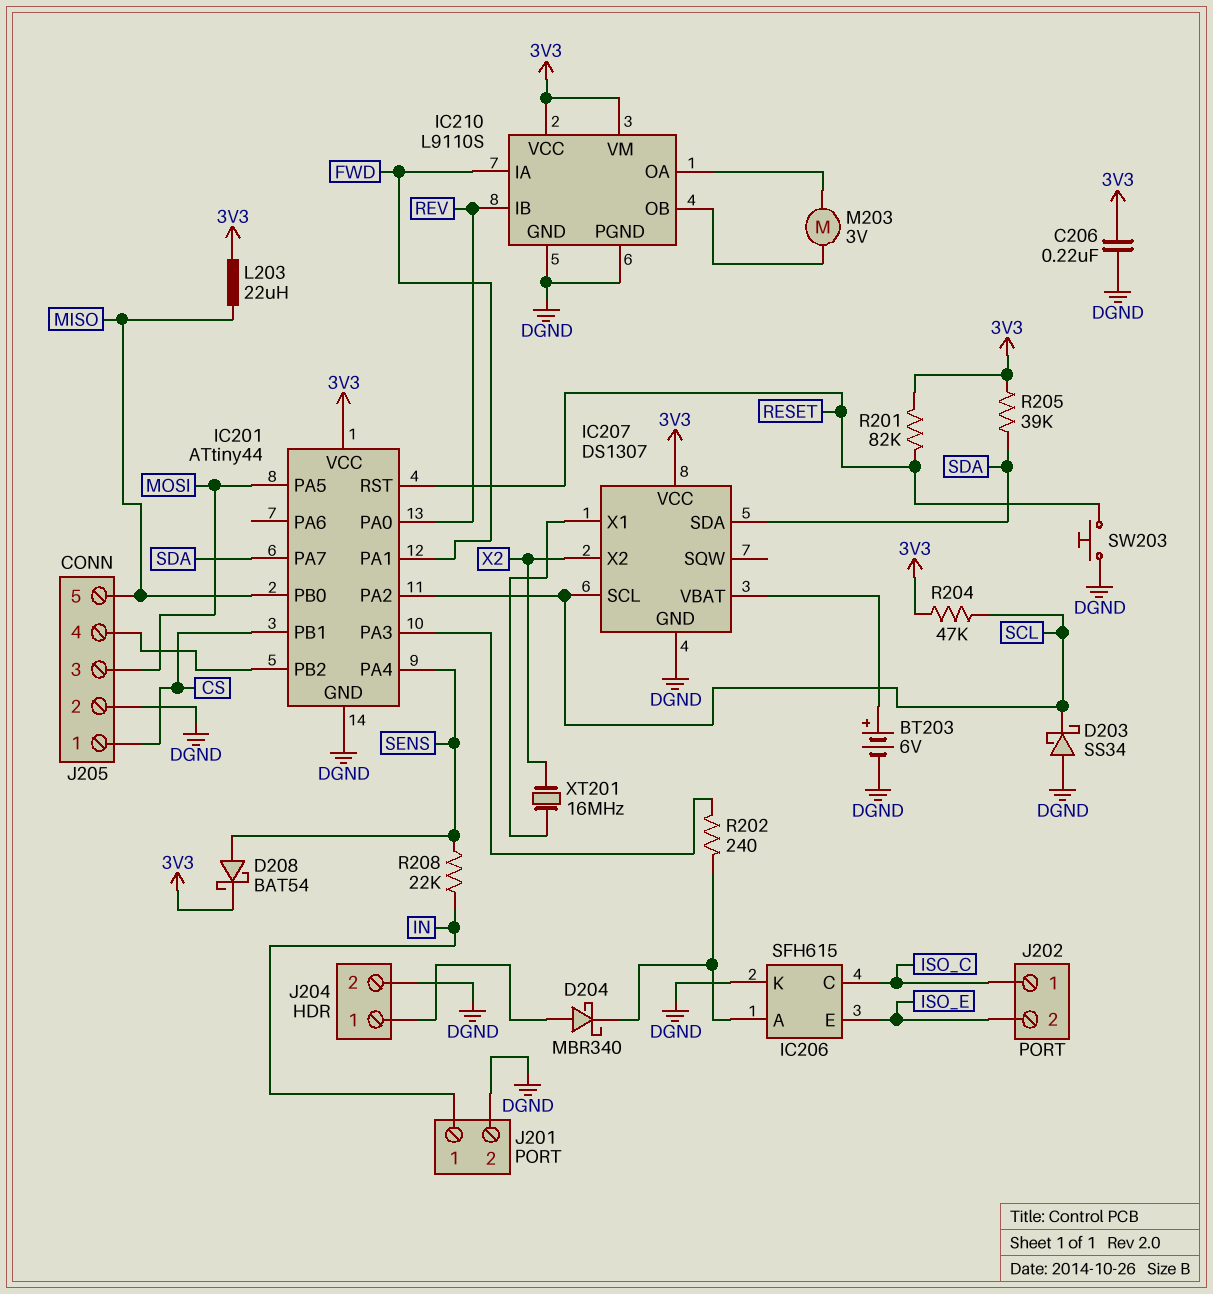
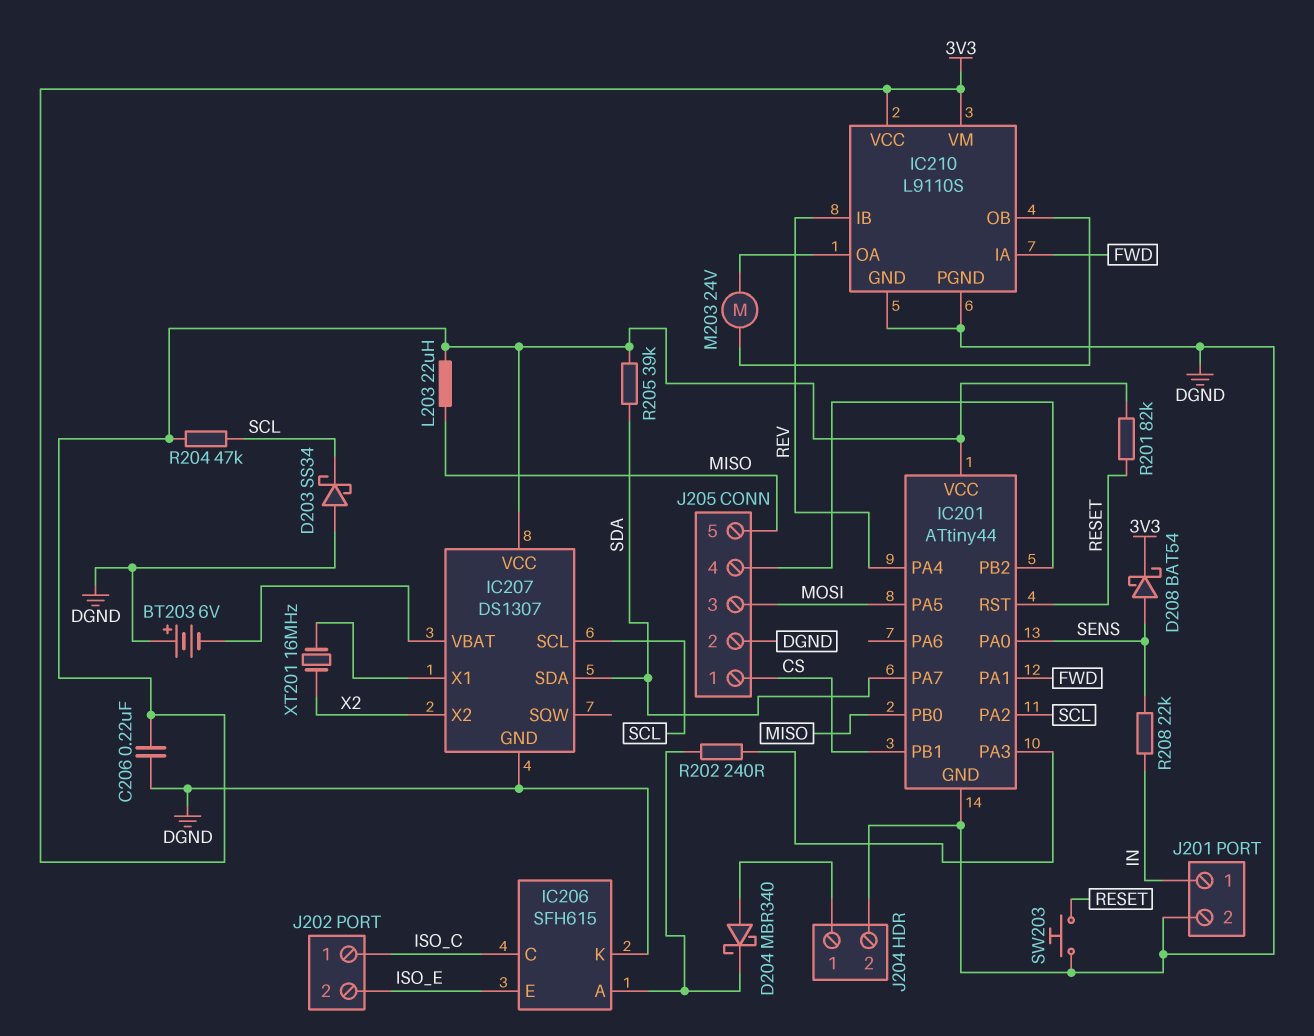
BT203: 6V (plus IC207/VBAT, minus DGND) -> 6V (plus DGND, minus IC207/VBAT)
IC201 pin PA0: REV -> SENS
IC201 pin PA4: SENS -> REV
M203: motor 3V (IC210/OA, IC210/OB) -> motor 24V (IC210/OA, IC210/OB)

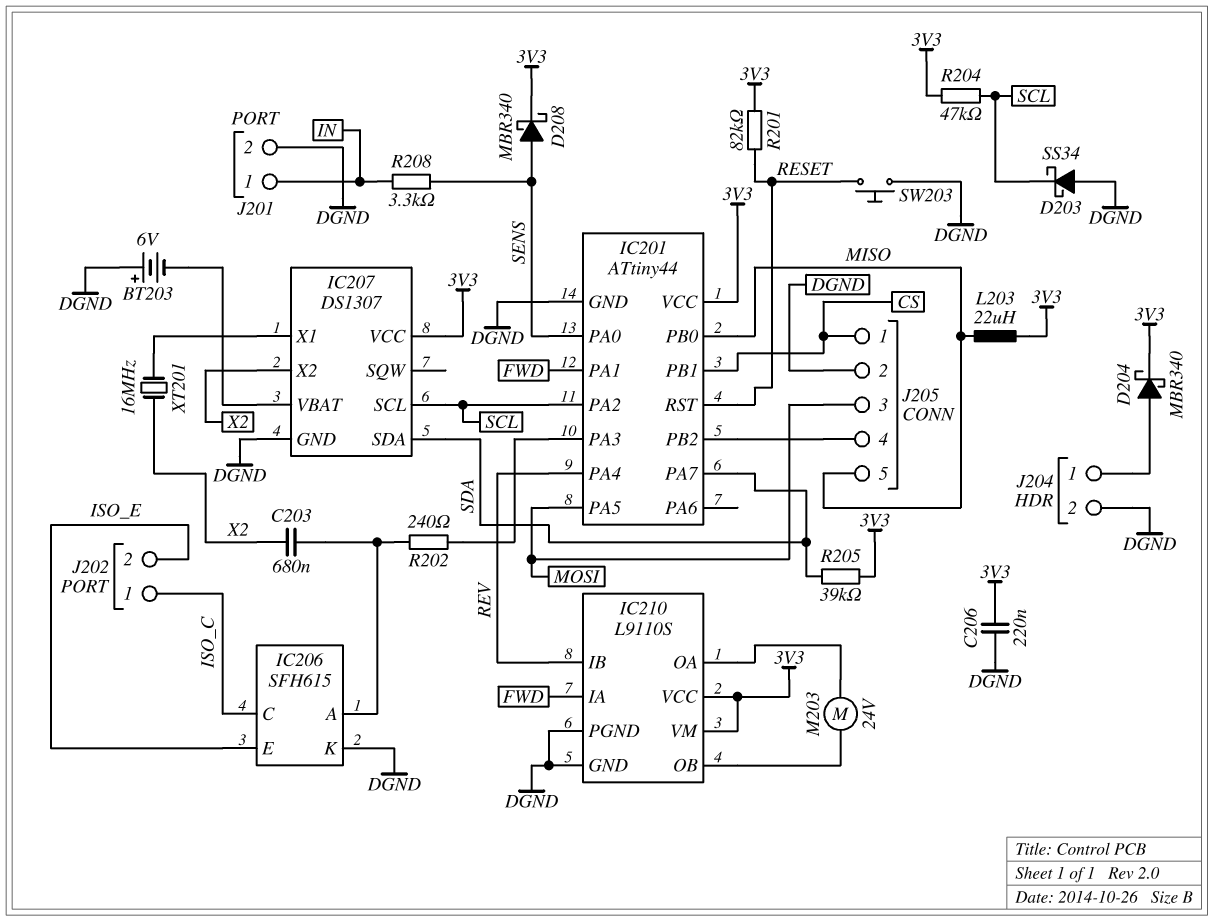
C203: none -> 680nF (IC206/A, X2)
D204: schottky MBR340 (A J204/1, K IC206/A) -> schottky MBR340 (A J204/1, K 3V3)
D208: schottky BAT54 (A SENS, K 3V3) -> schottky MBR340 (A SENS, K 3V3)
R208: 22k (IN, SENS) -> 3.3k (IN, SENS)

